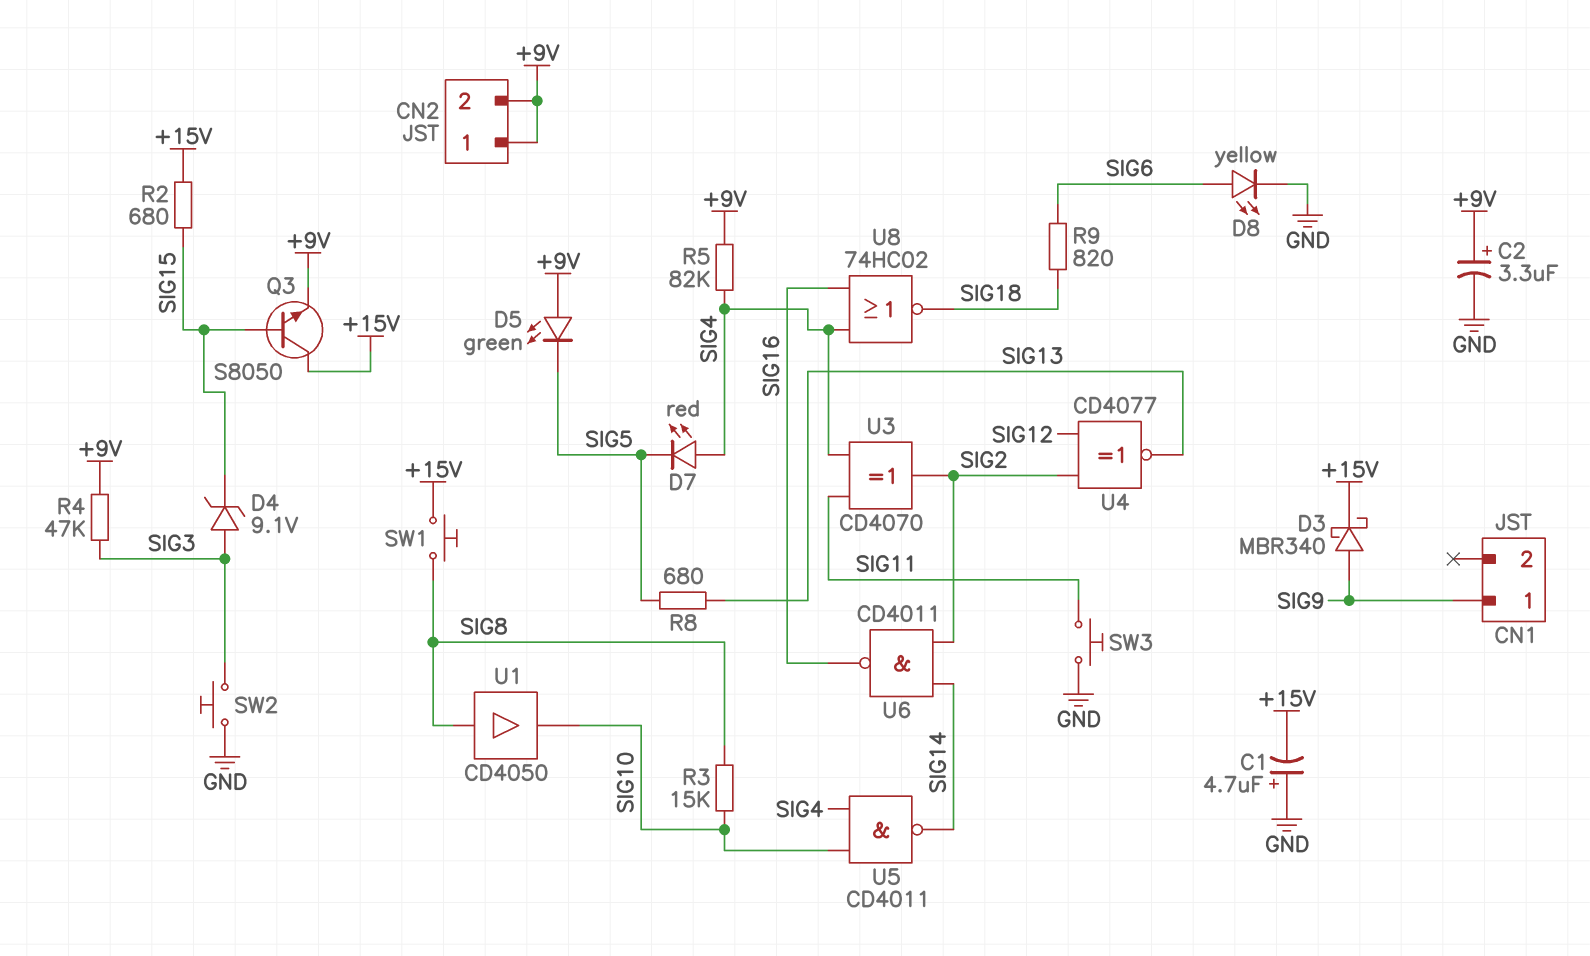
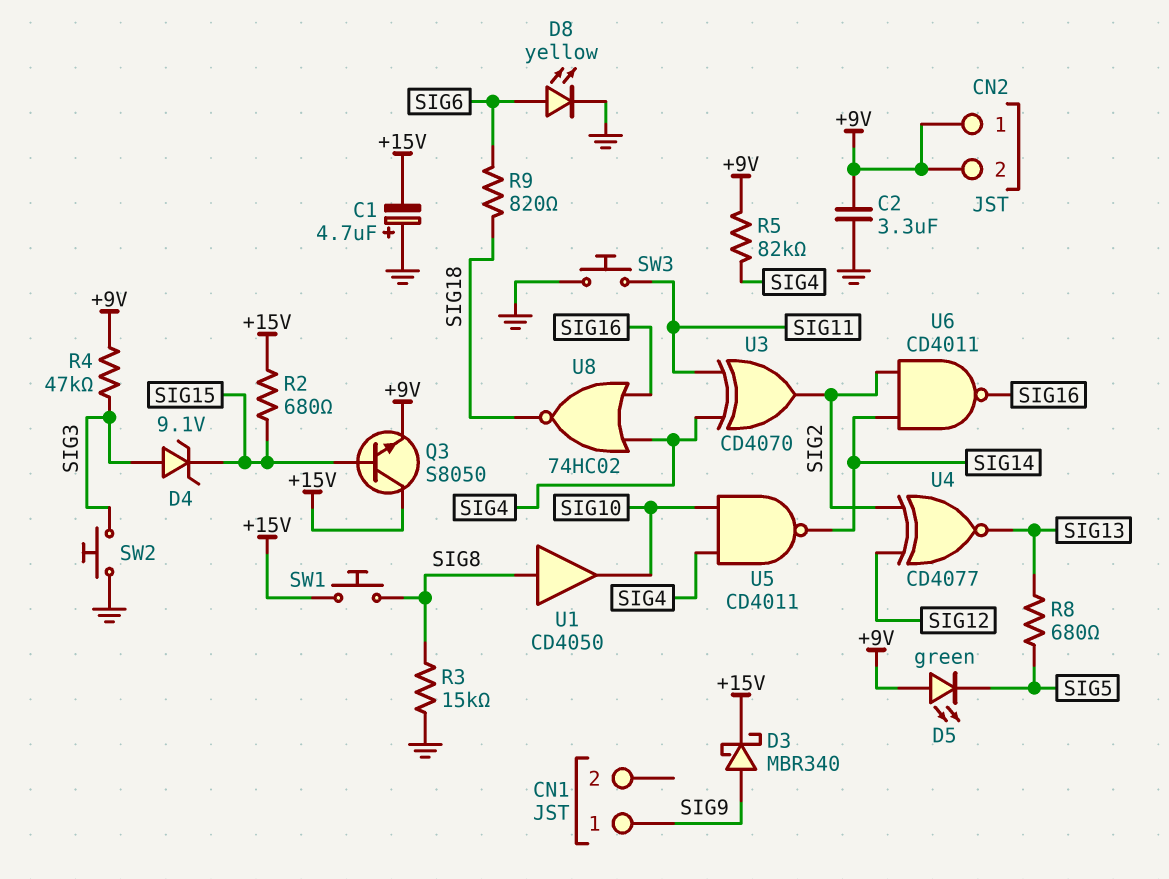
C2: 3.3uF (plus +9V, minus GND) -> 3.3uF (+9V, GND)
D7: LED red (A SIG4, K SIG5) -> none
R3: 15k (SIG8, SIG10) -> 15k (GND, SIG8)

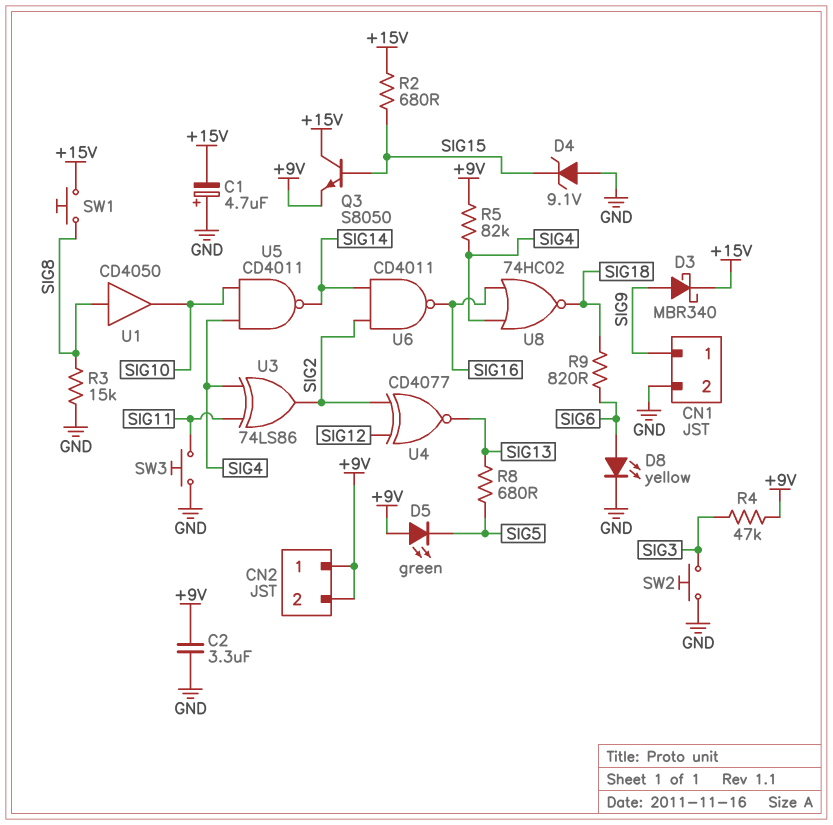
CN1 pin 2: none -> GND
D4: zener 9.1V (A SIG3, K SIG15) -> zener 9.1V (A GND, K SIG15)
U3: XOR CD4070 (in SIG4, in SIG11, out SIG2) -> XOR 74LS86 (in SIG4, in SIG11, out SIG2)

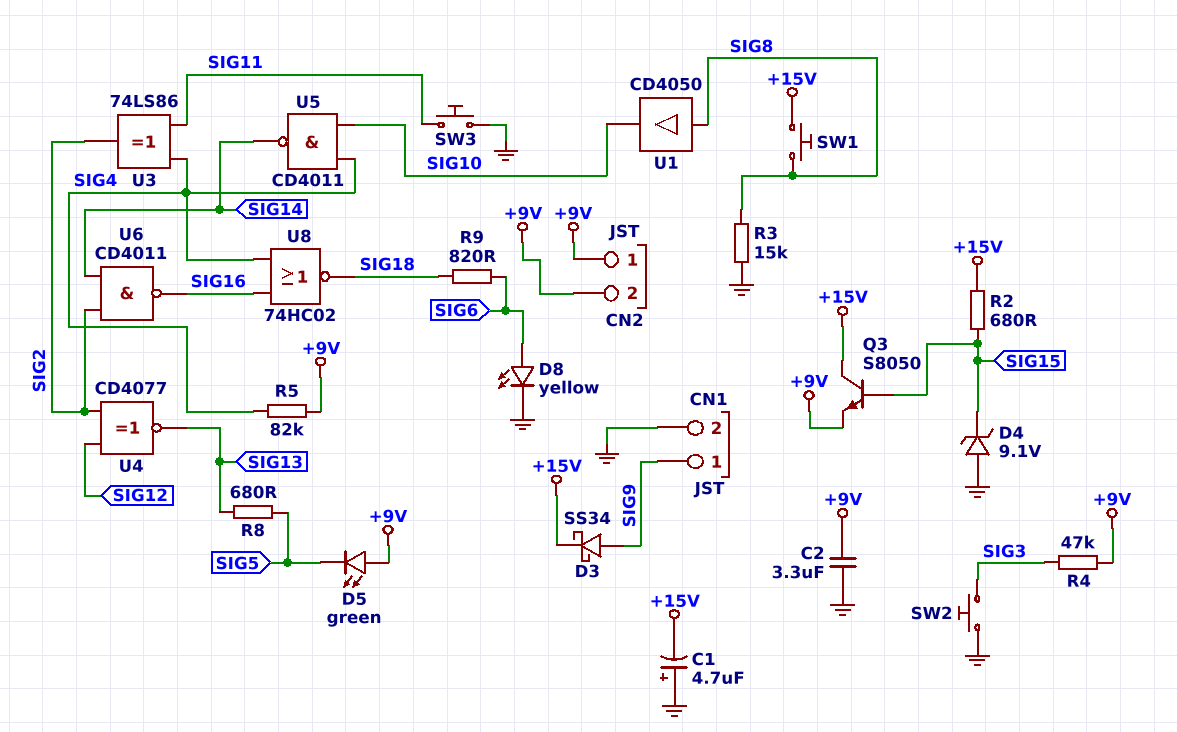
D3: schottky MBR340 (A SIG9, K +15V) -> schottky SS34 (A SIG9, K +15V)

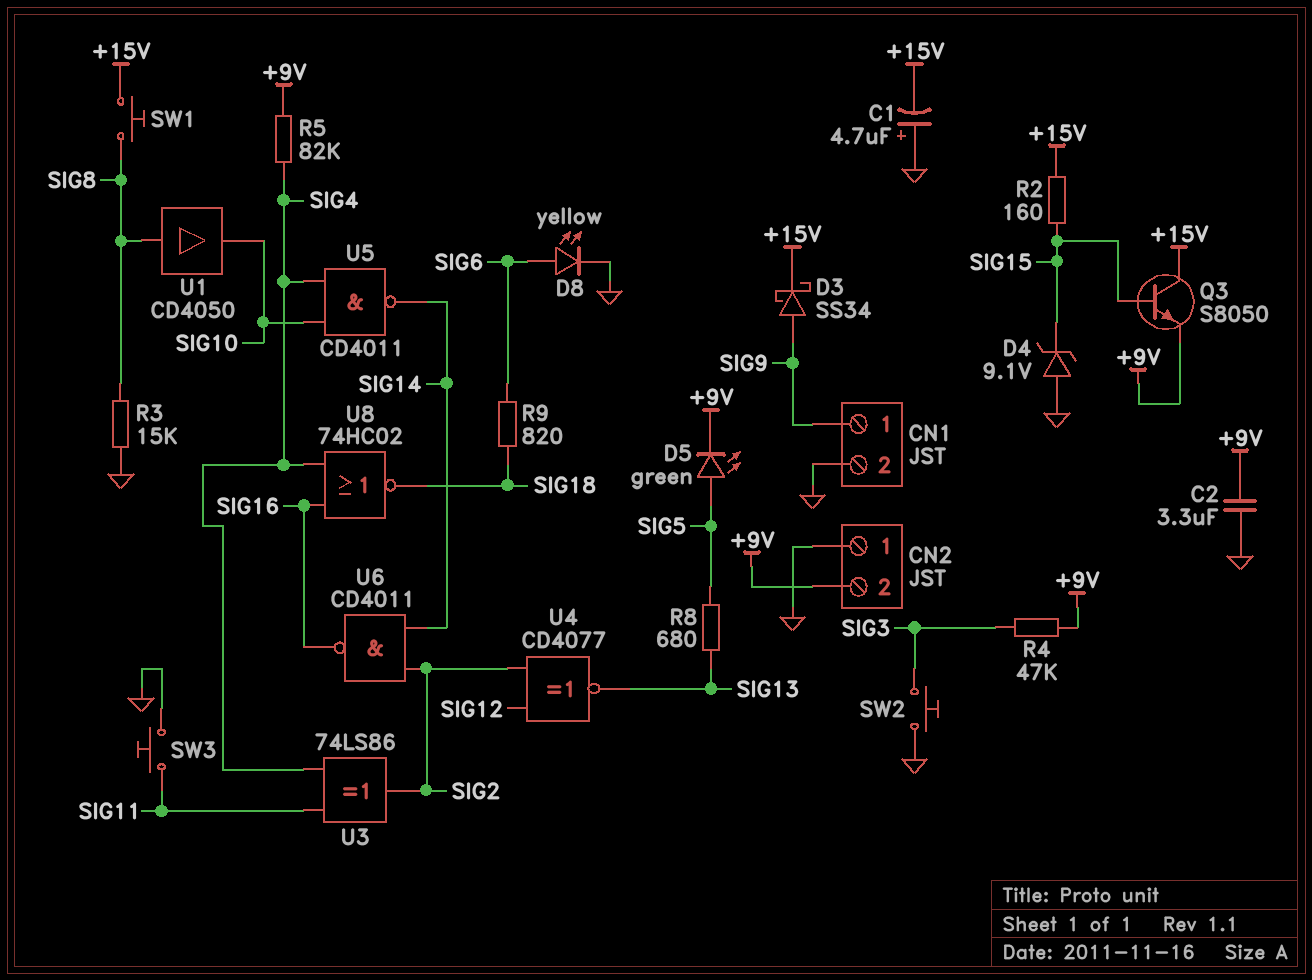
CN2 pin 1: +9V -> GND
D5: LED green (A +9V, K SIG5) -> LED green (A SIG5, K +9V)
R2: 680 (+15V, SIG15) -> 160 (+15V, SIG15)

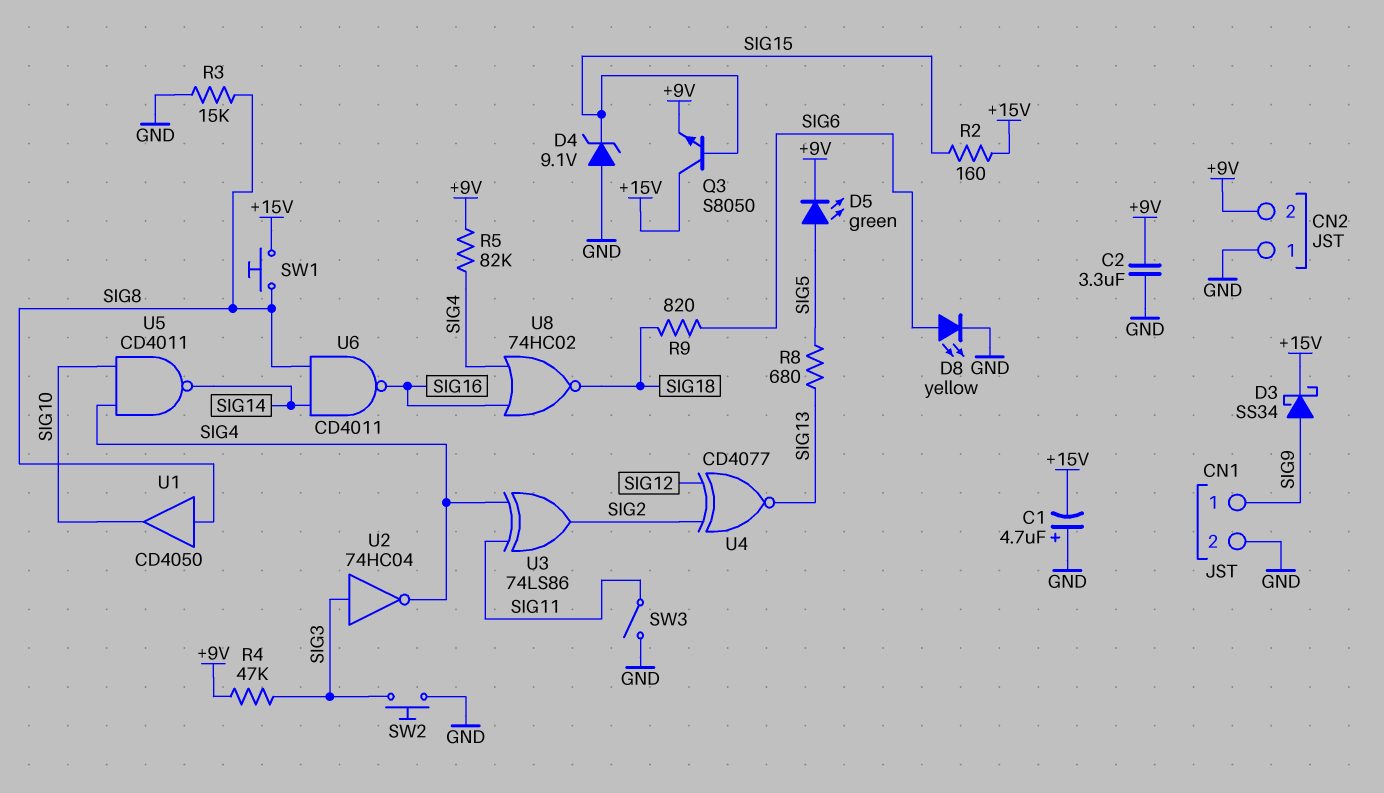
SW3: button (GND, SIG11) -> switch (GND, SIG11)
U2: none -> NOT 74HC04 (in SIG3, out SIG4)
U6: NAND CD4011 (in SIG2, in SIG14, out SIG16) -> NAND CD4011 (in SIG8, in SIG14, out SIG16)

